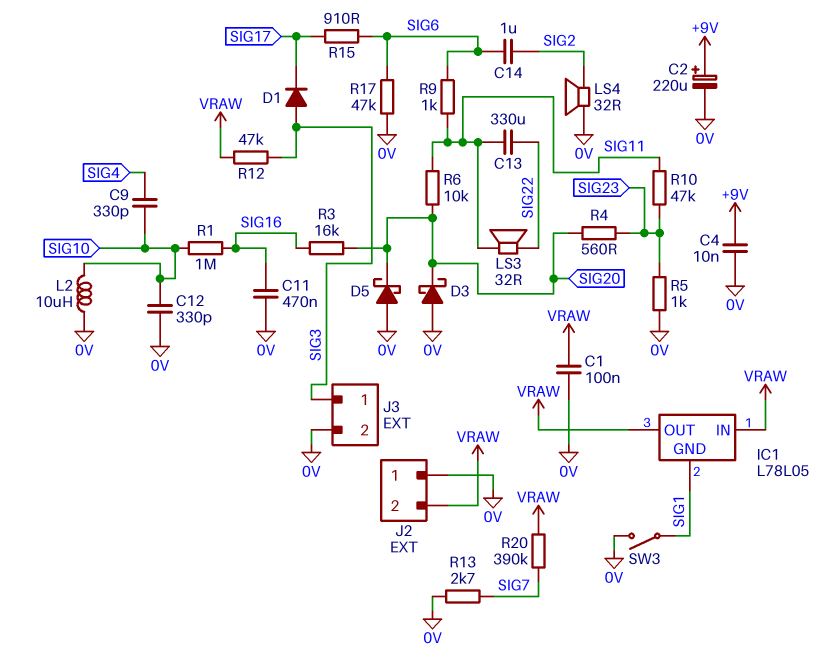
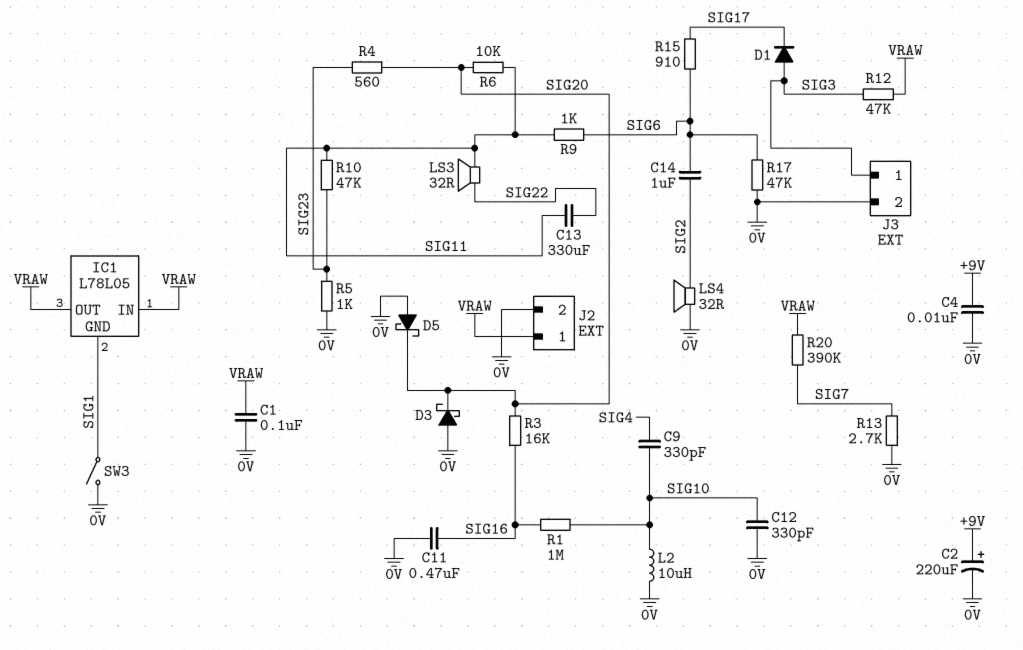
J2 pin 1: 0V -> VRAW
J2 pin 2: VRAW -> 0V

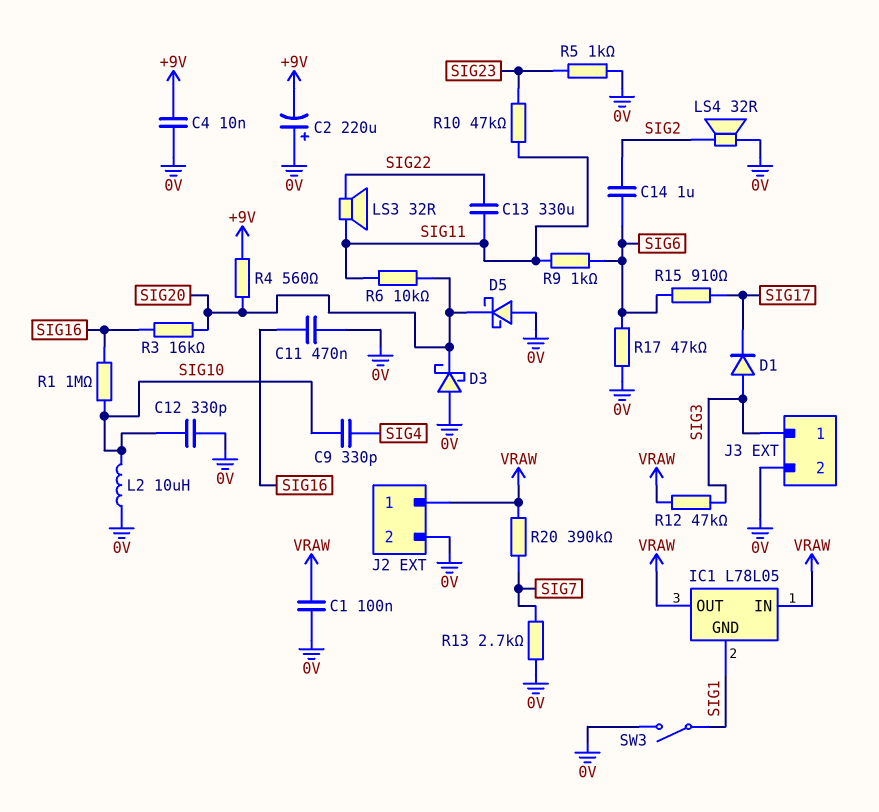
C2: 220uF (plus +9V, minus 0V) -> 220uF (plus 0V, minus +9V)
R4: 560 (SIG20, SIG23) -> 560 (+9V, SIG20)

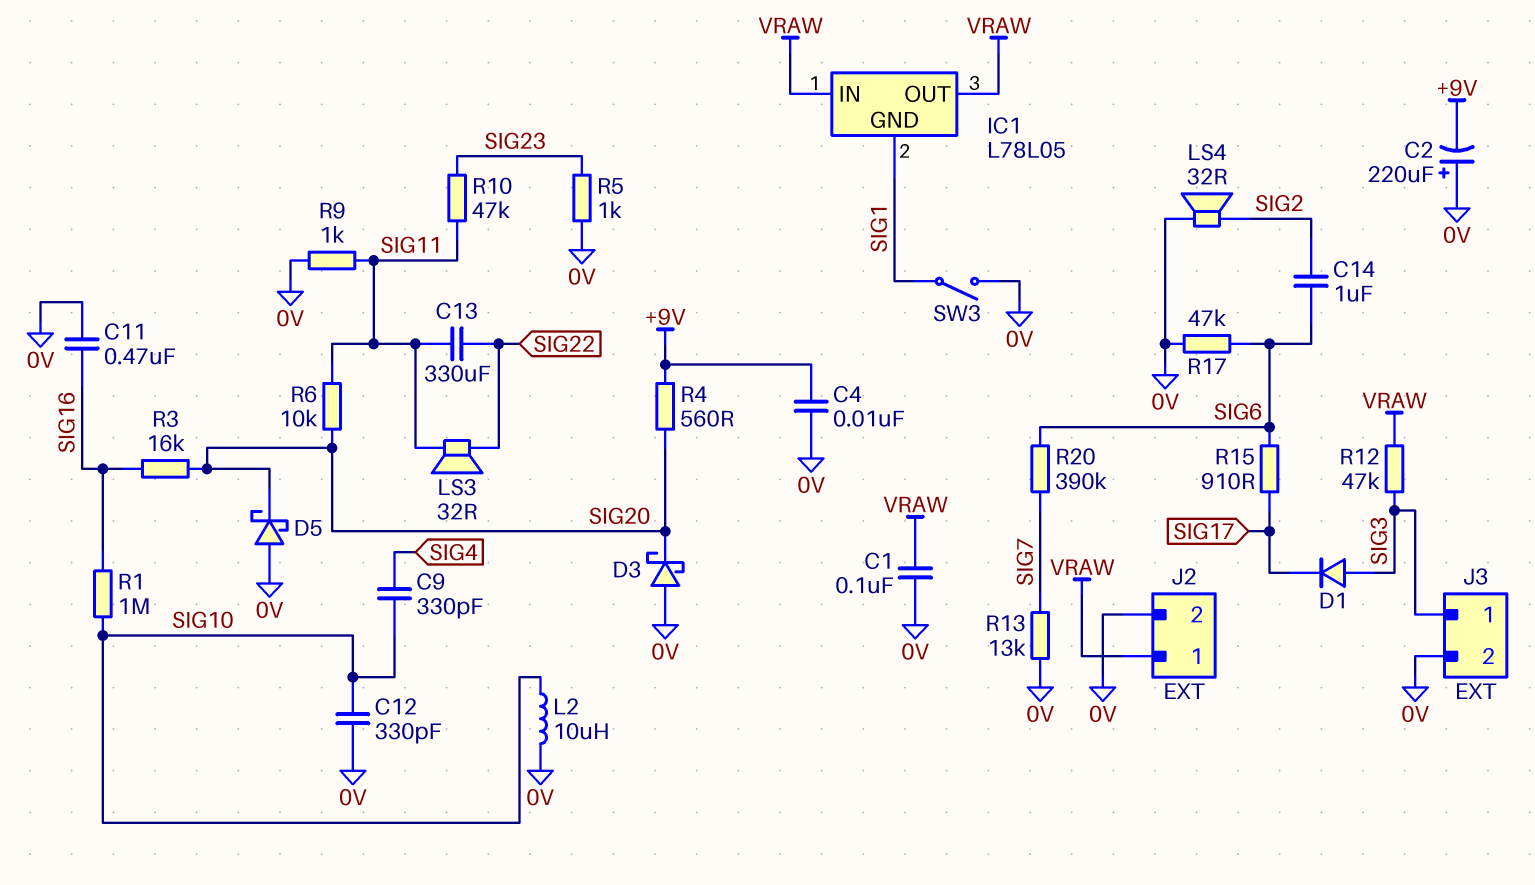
R9: 1k (SIG6, SIG11) -> 1k (0V, SIG11)
R13: 2.7k (0V, SIG7) -> 13k (0V, SIG7)
R20: 390k (SIG7, VRAW) -> 390k (SIG6, SIG7)

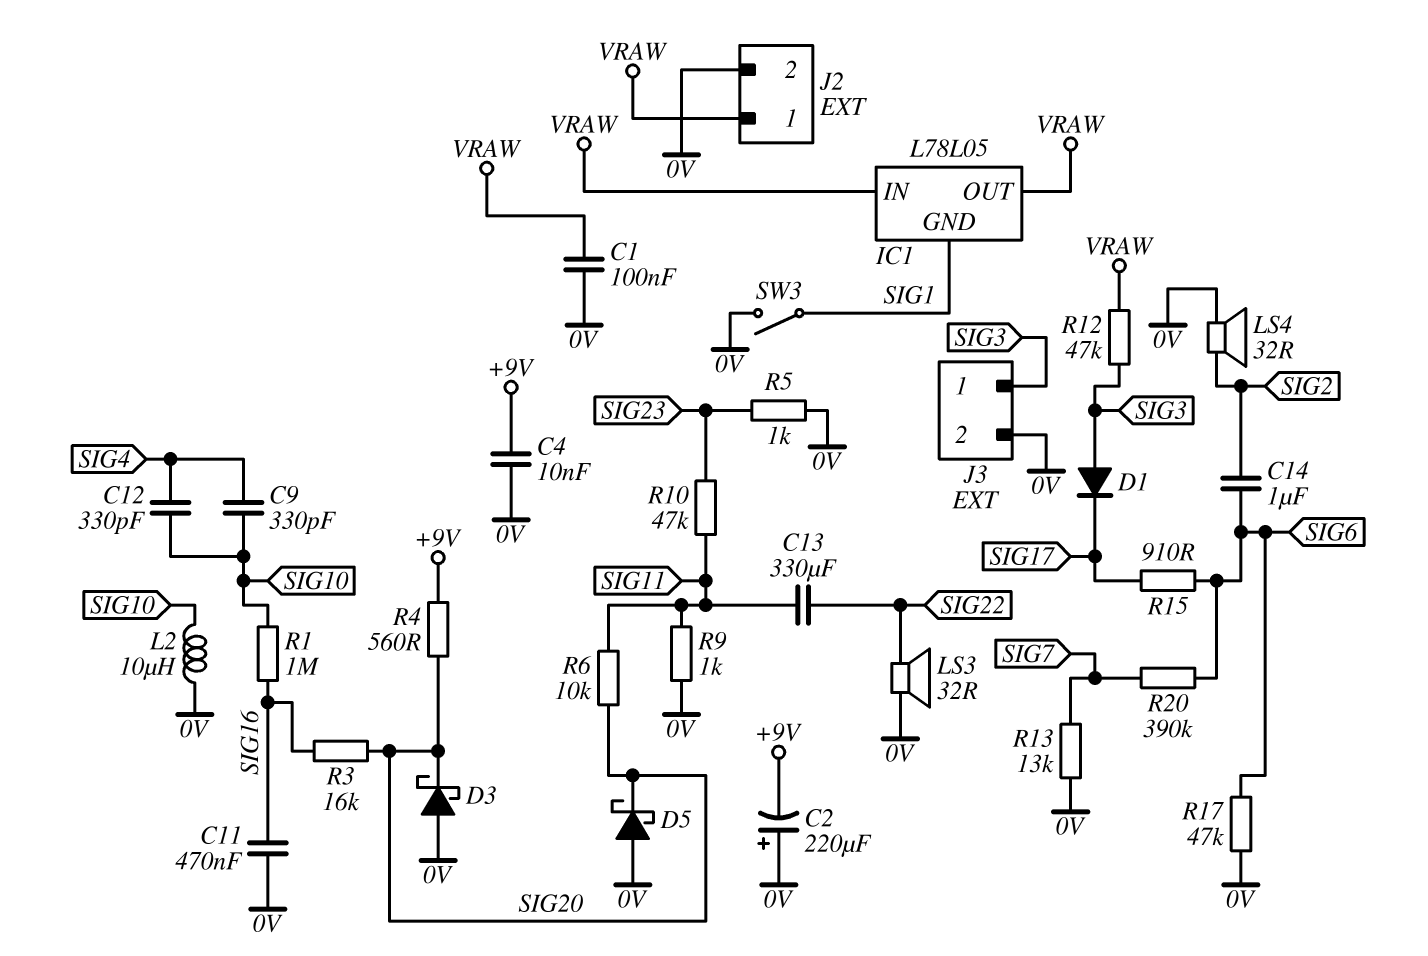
C12: 330pF (0V, SIG10) -> 330pF (SIG4, SIG10)
LS3: speaker 32R (SIG11, SIG22) -> speaker 32R (0V, SIG22)

